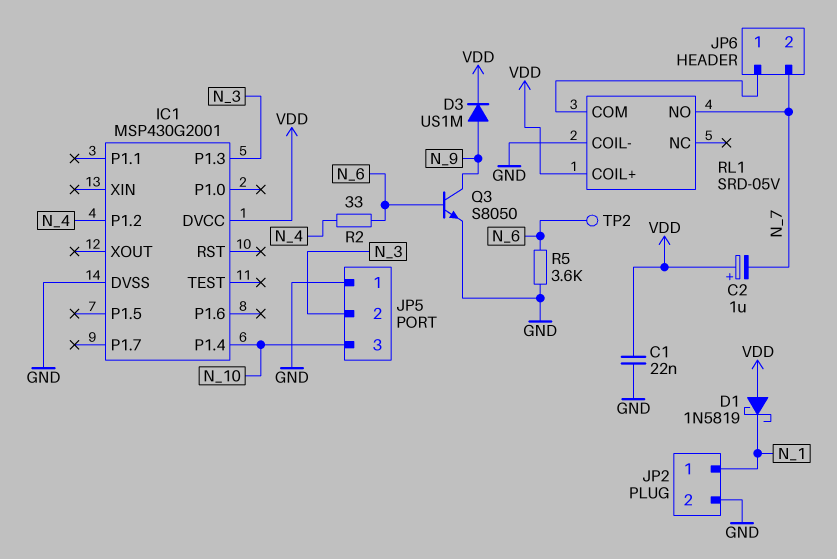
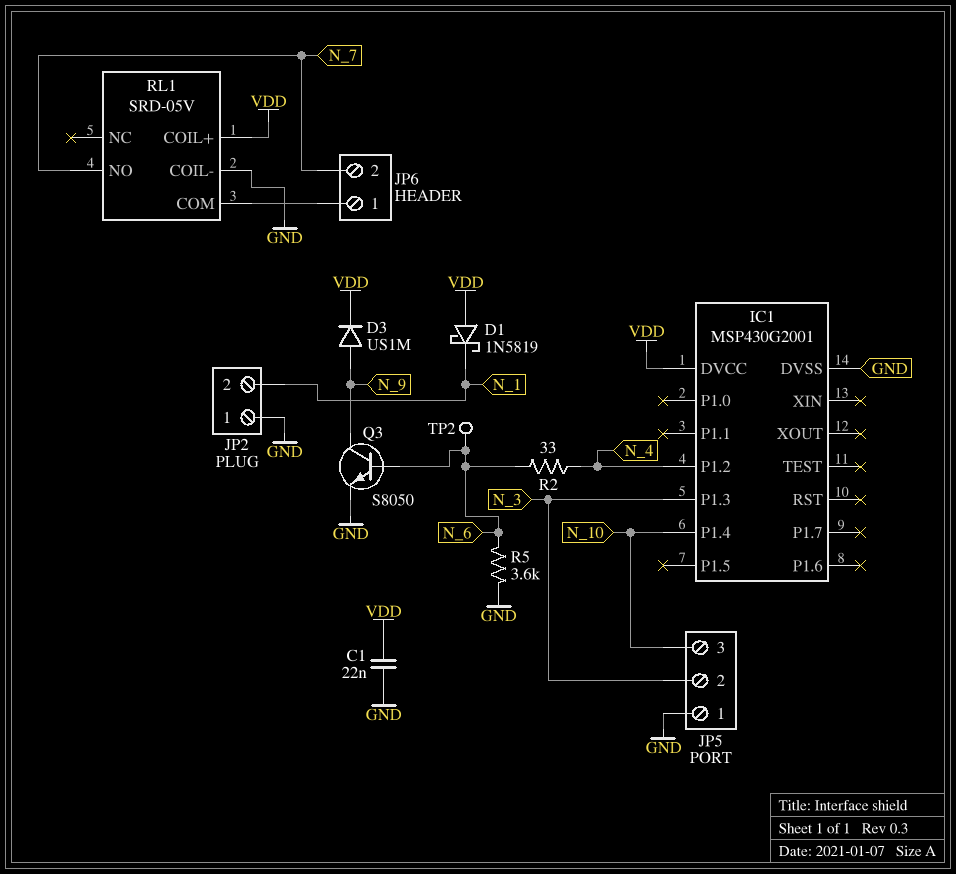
C2: 1uF (plus VDD, minus N_7) -> none
JP2 pin 1: N_1 -> GND
JP2 pin 2: GND -> N_1

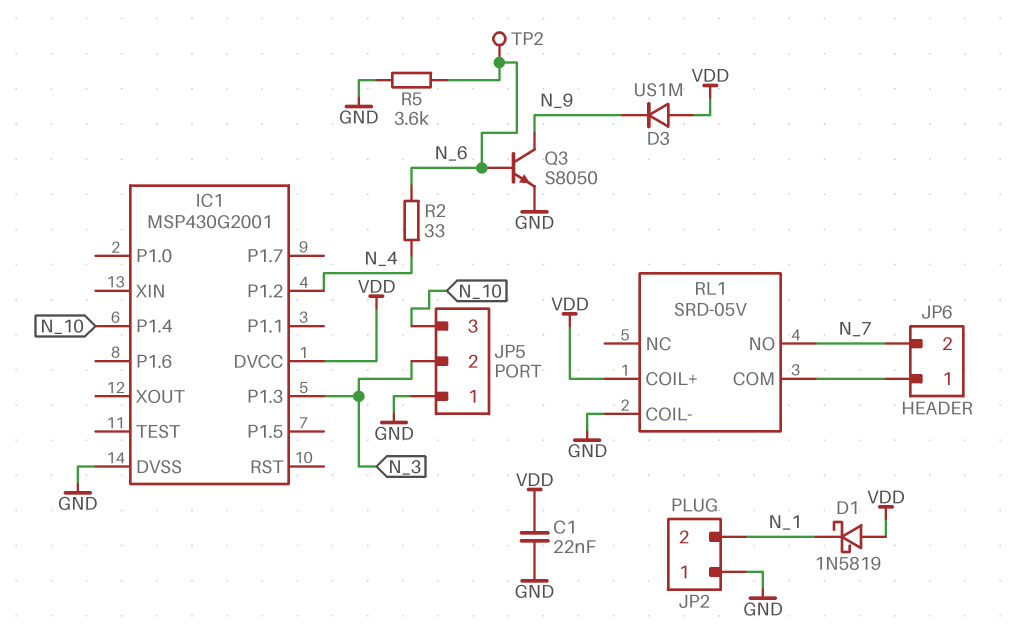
D3: diode US1M (A N_9, K VDD) -> diode US1M (A VDD, K N_9)

